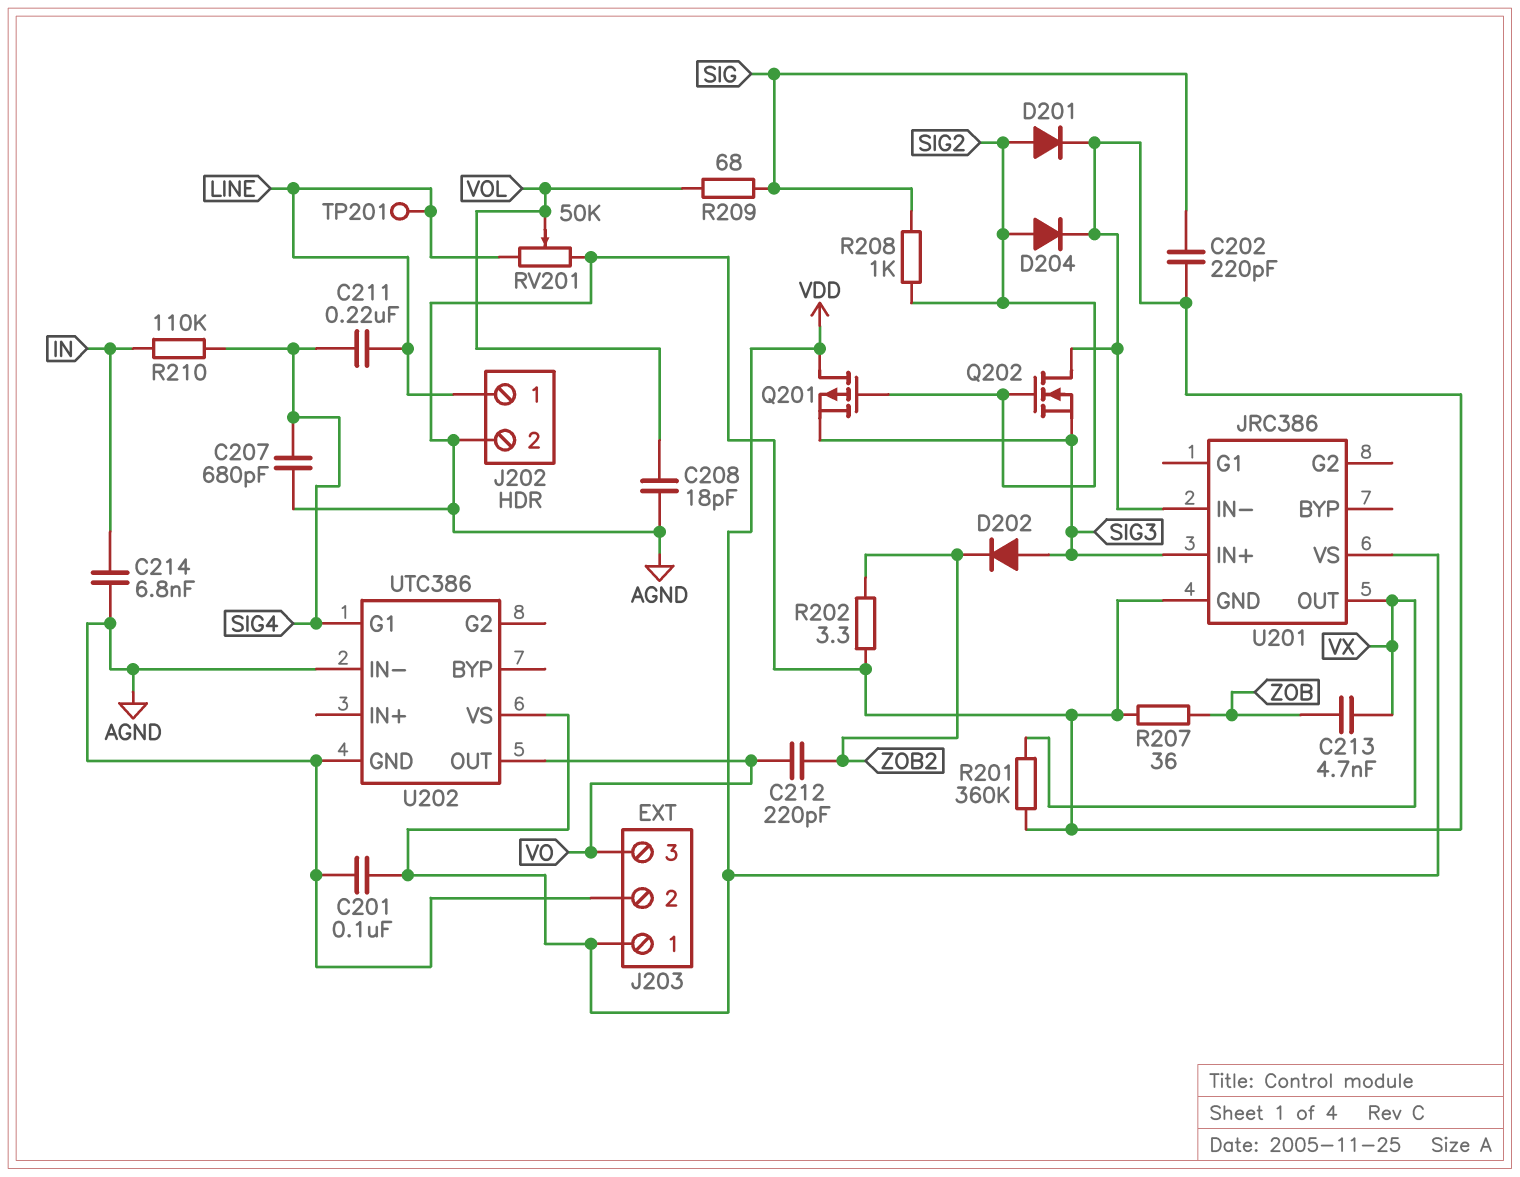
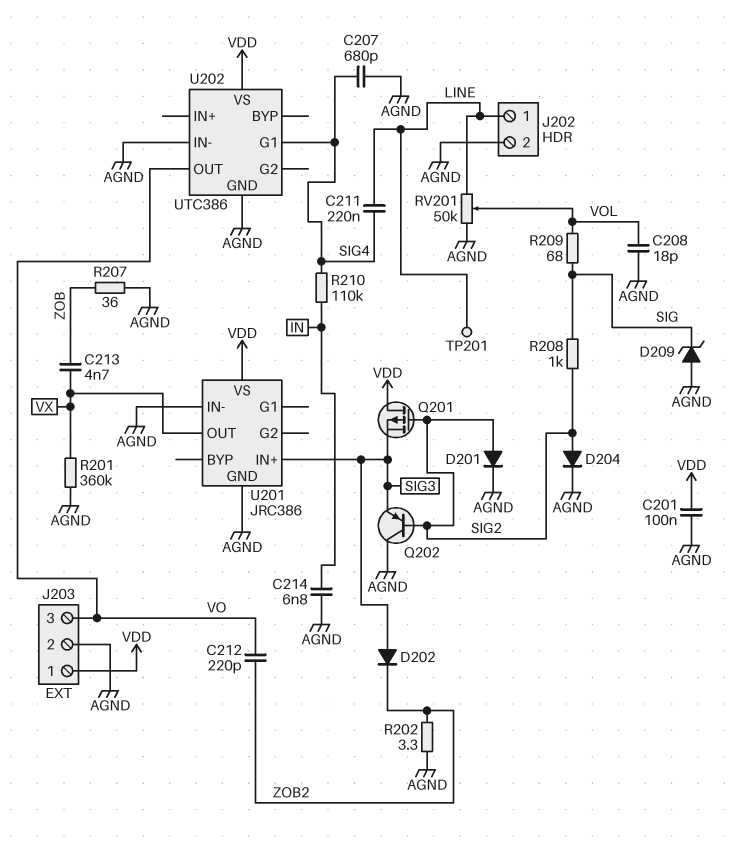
C202: 220pF (AGND, SIG) -> none
D209: none -> zener (A AGND, K SIG)
Q202: NMOS (G SIG2, D AGND, S SIG3) -> PNP (B SIG2, C AGND, E SIG3)

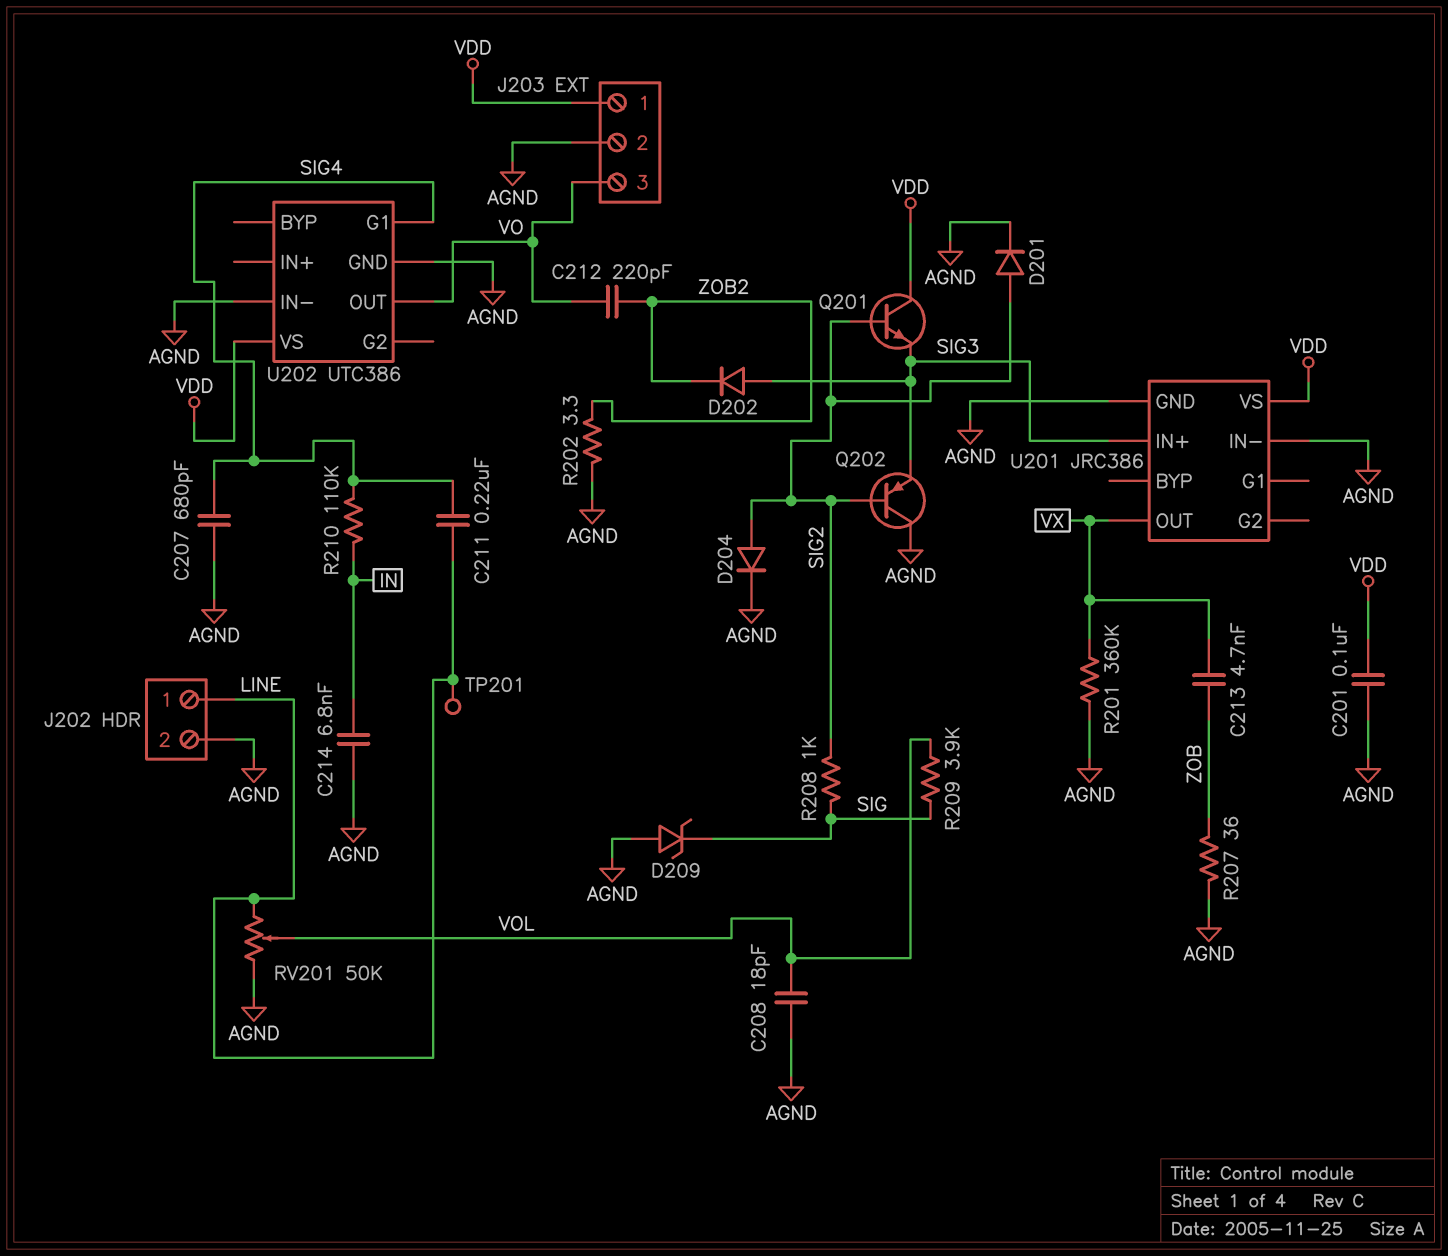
Q201: PMOS (G SIG2, D VDD, S SIG3) -> NPN (B SIG2, C VDD, E SIG3)
R209: 68 (SIG, VOL) -> 3.9k (SIG, VOL)

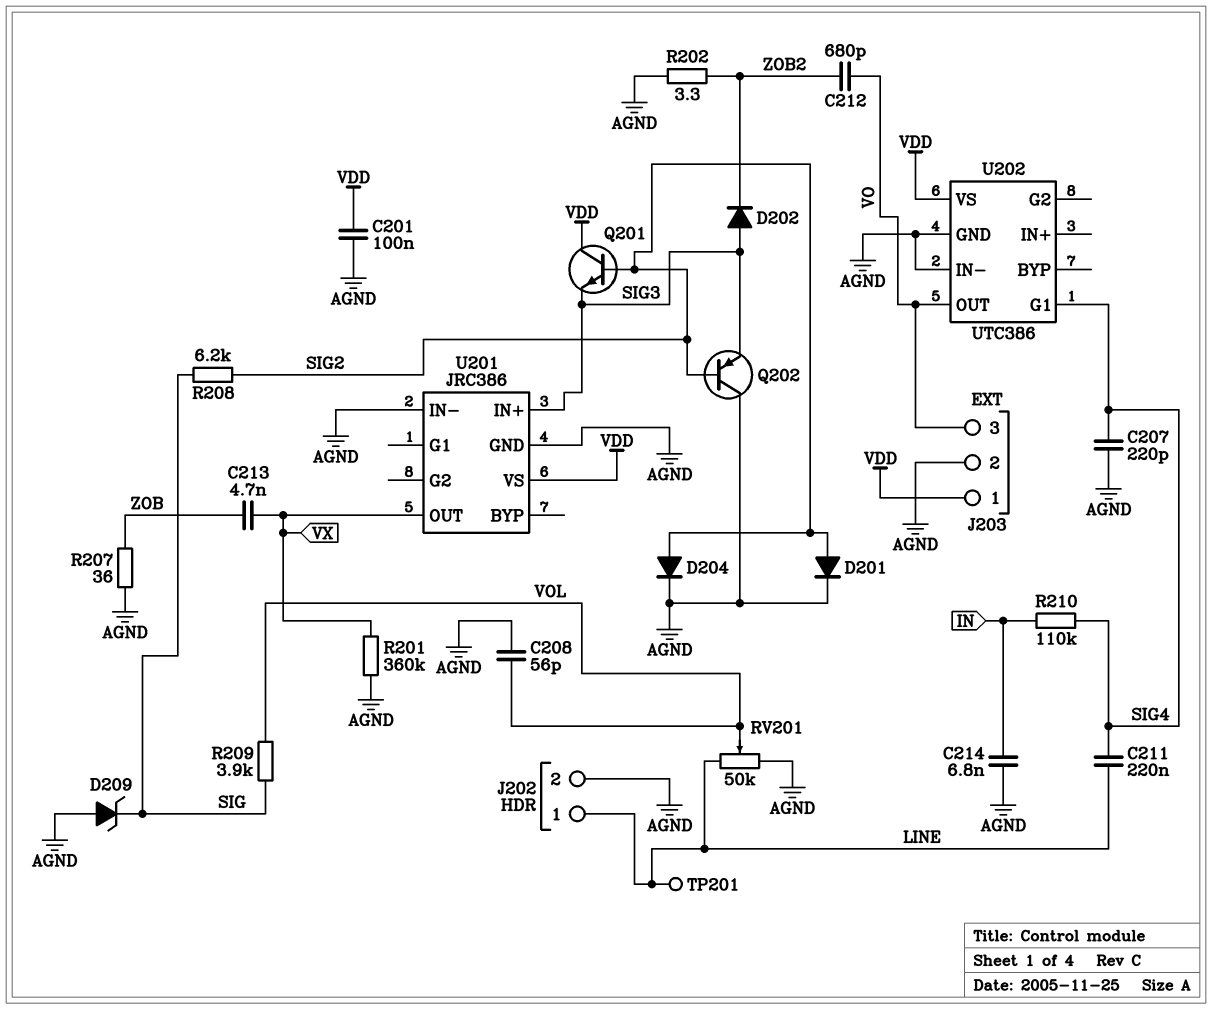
C207: 680pF (AGND, SIG4) -> 220pF (AGND, SIG4)
C208: 18pF (AGND, VOL) -> 56pF (AGND, VOL)
C212: 220pF (VO, ZOB2) -> 680pF (VO, ZOB2)
R208: 1k (SIG, SIG2) -> 6.2k (SIG, SIG2)

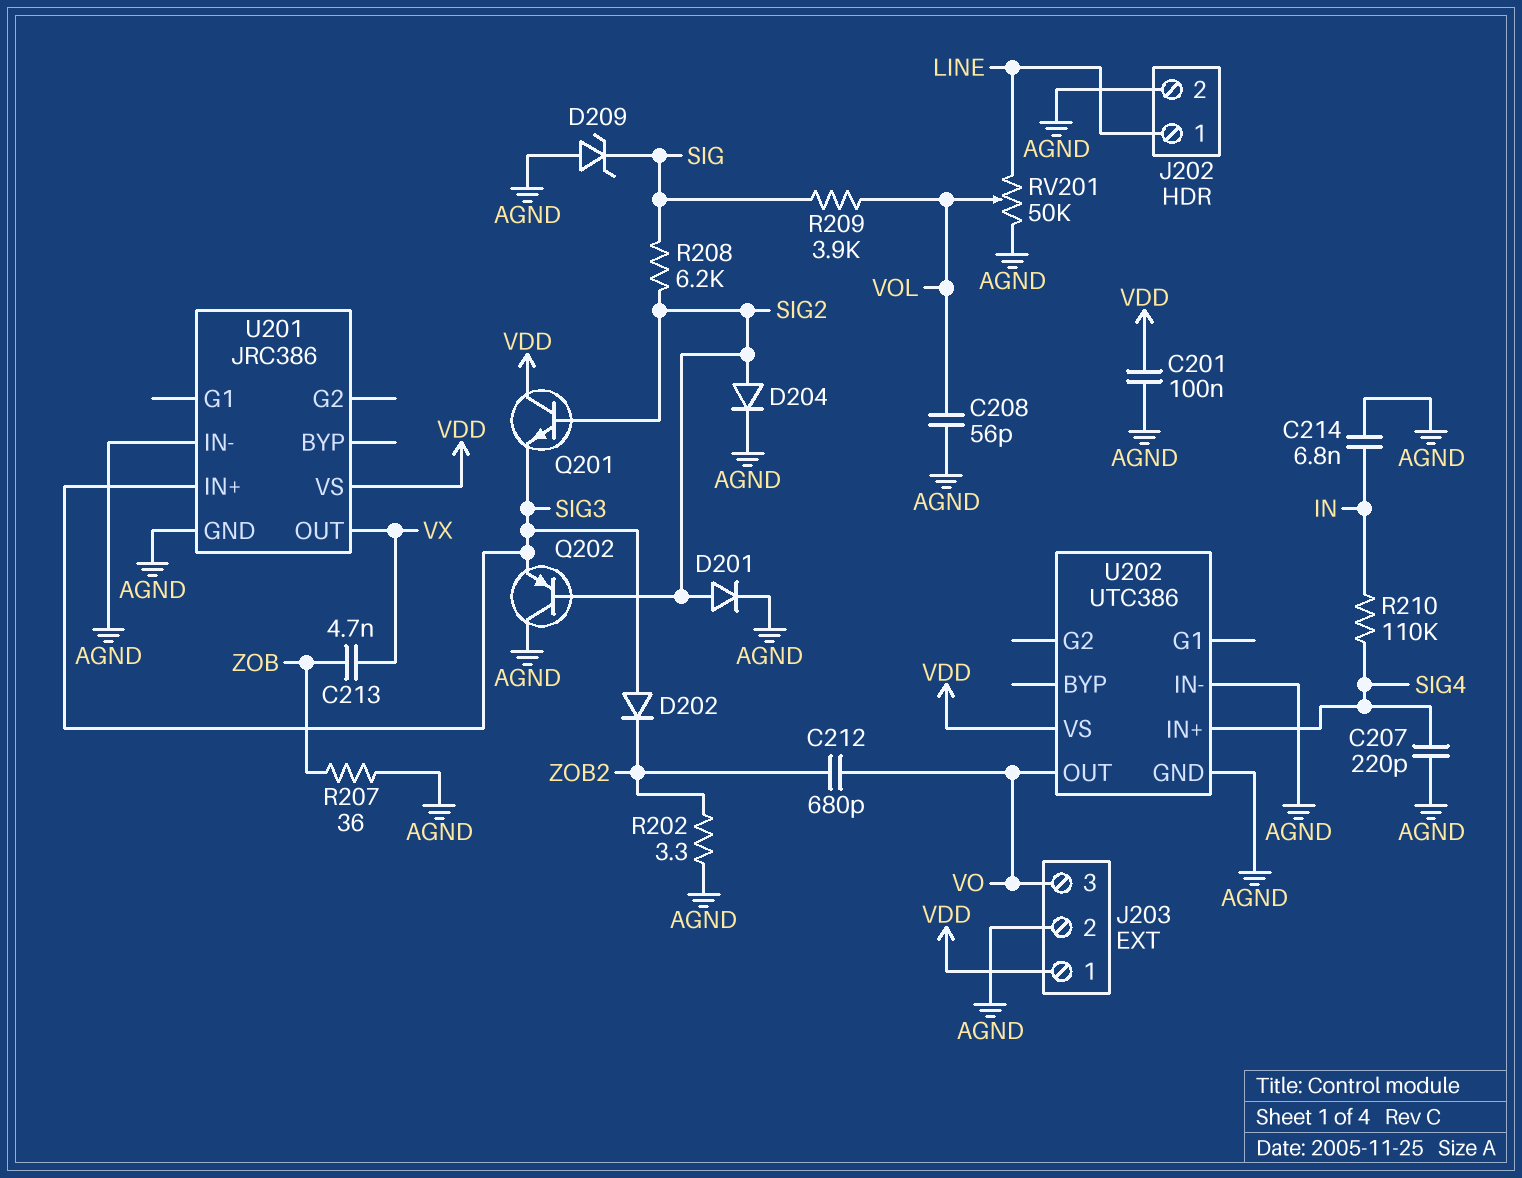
C211: 220nF (LINE, SIG4) -> none
R201: 360k (AGND, VX) -> none
TP201: test point (LINE) -> none
U202 pin G1: SIG4 -> none
U202 pin IN+: none -> SIG4

